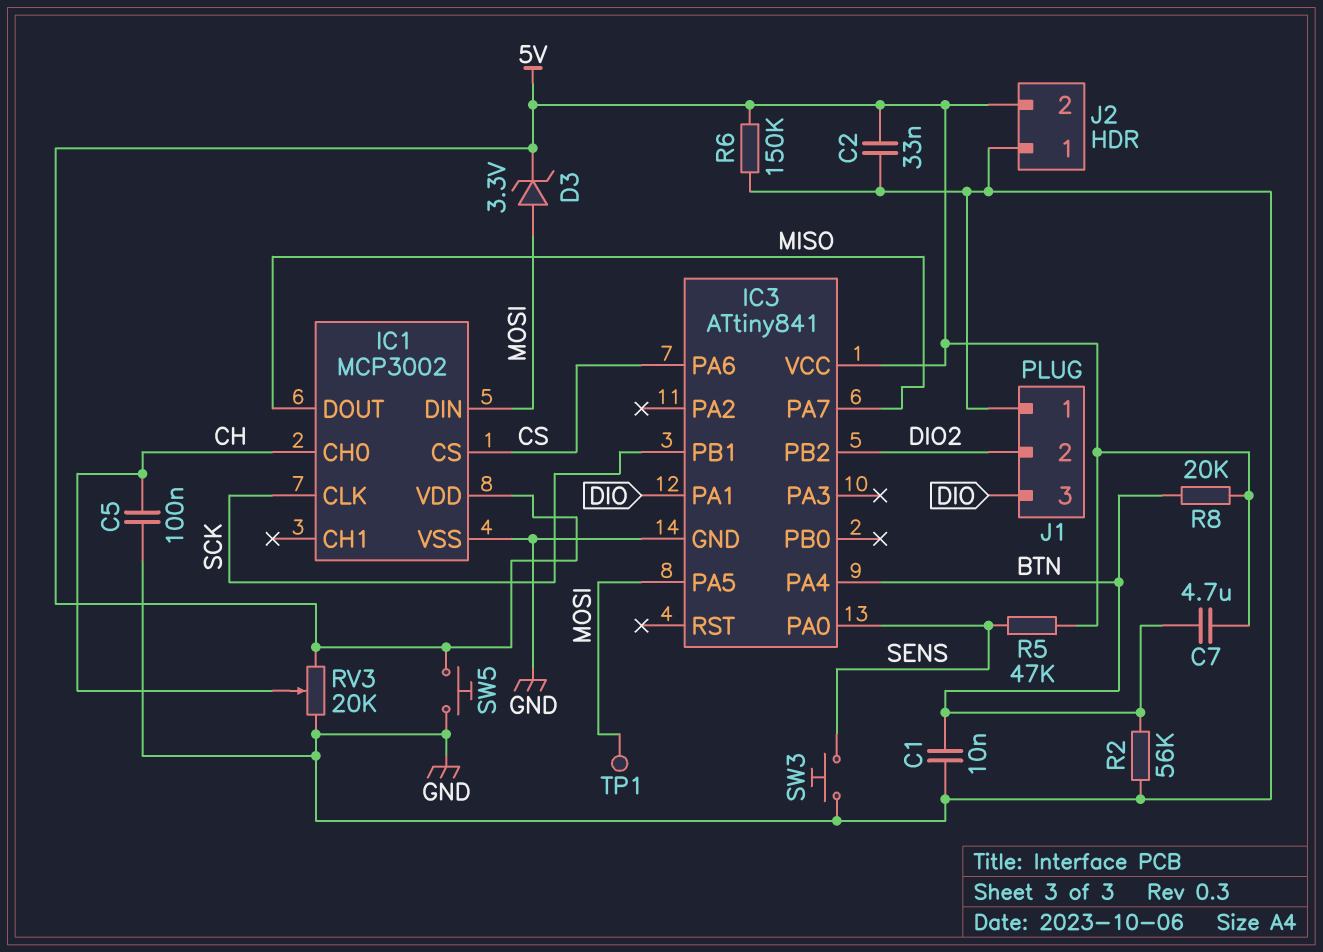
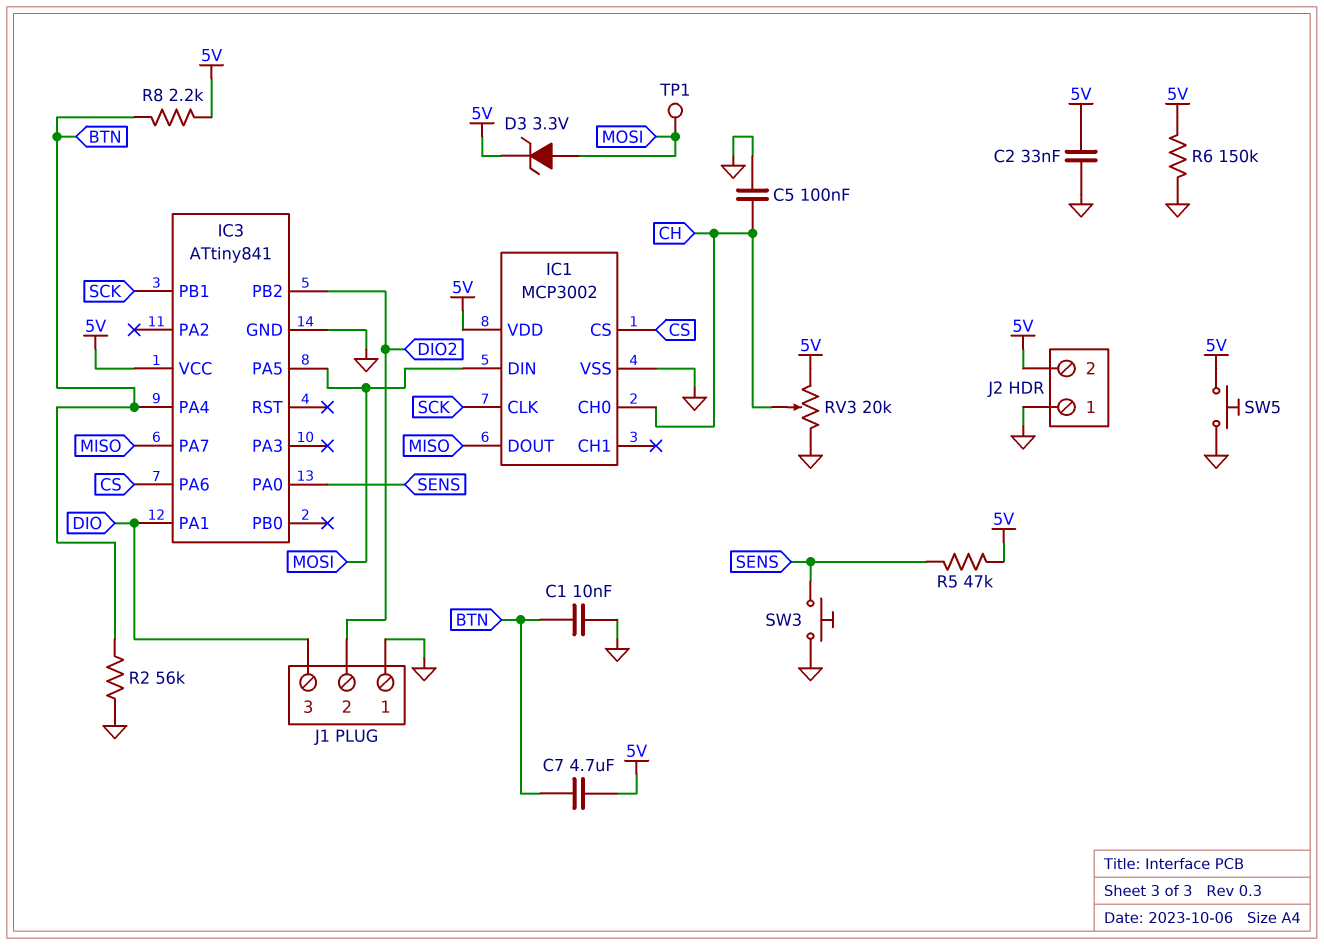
R8: 20k (5V, BTN) -> 2.2k (5V, BTN)

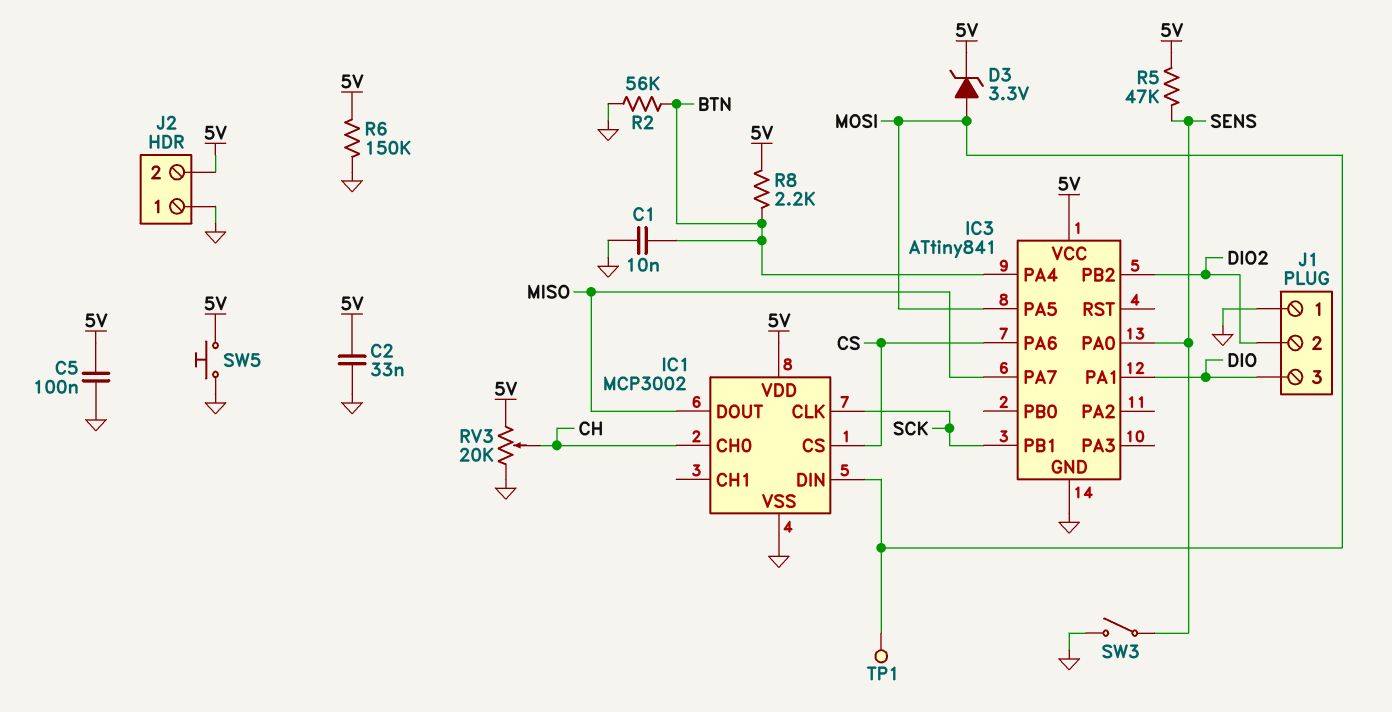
C5: 100nF (CH, GND) -> 100nF (5V, GND)
C7: 4.7uF (5V, BTN) -> none
SW3: button (GND, SENS) -> switch (GND, SENS)

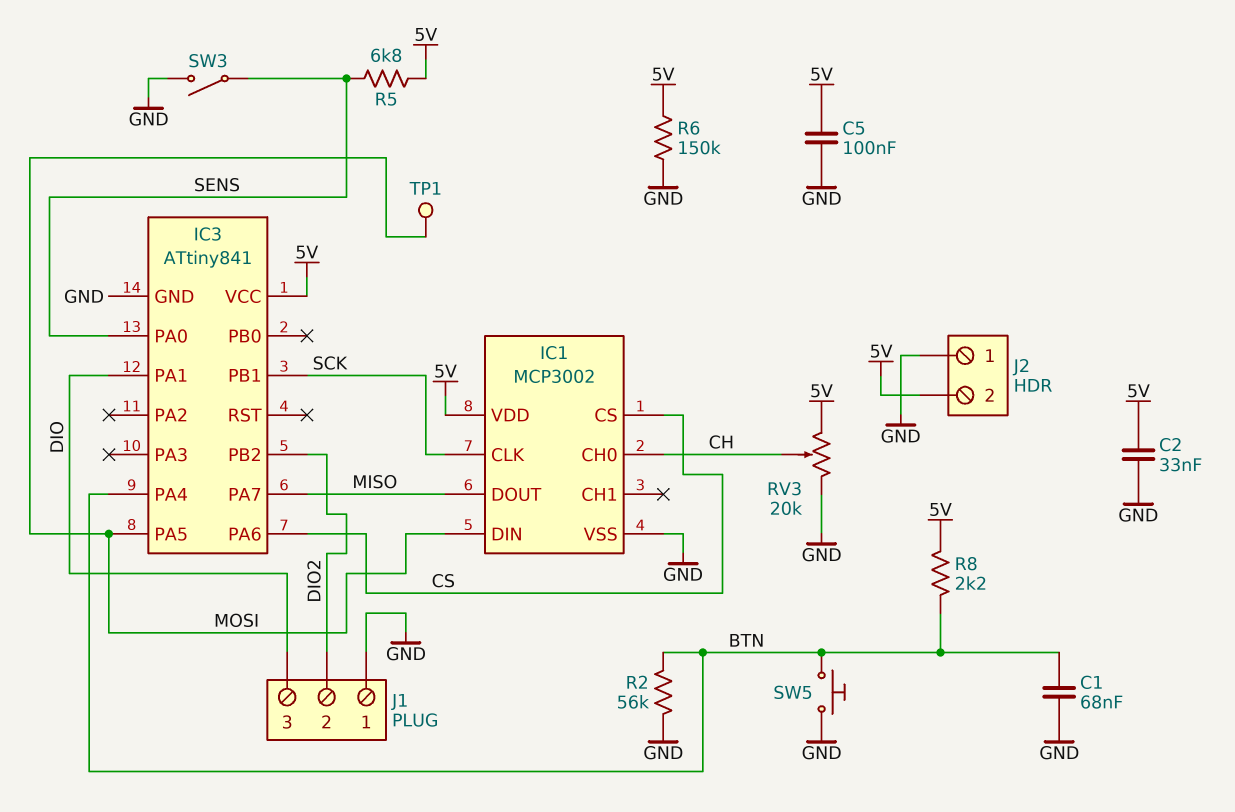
C1: 10nF (BTN, GND) -> 68nF (BTN, GND)
D3: zener 3.3V (A MOSI, K 5V) -> none
R5: 47k (5V, SENS) -> 6.8k (5V, SENS)
SW5: button (5V, GND) -> button (BTN, GND)

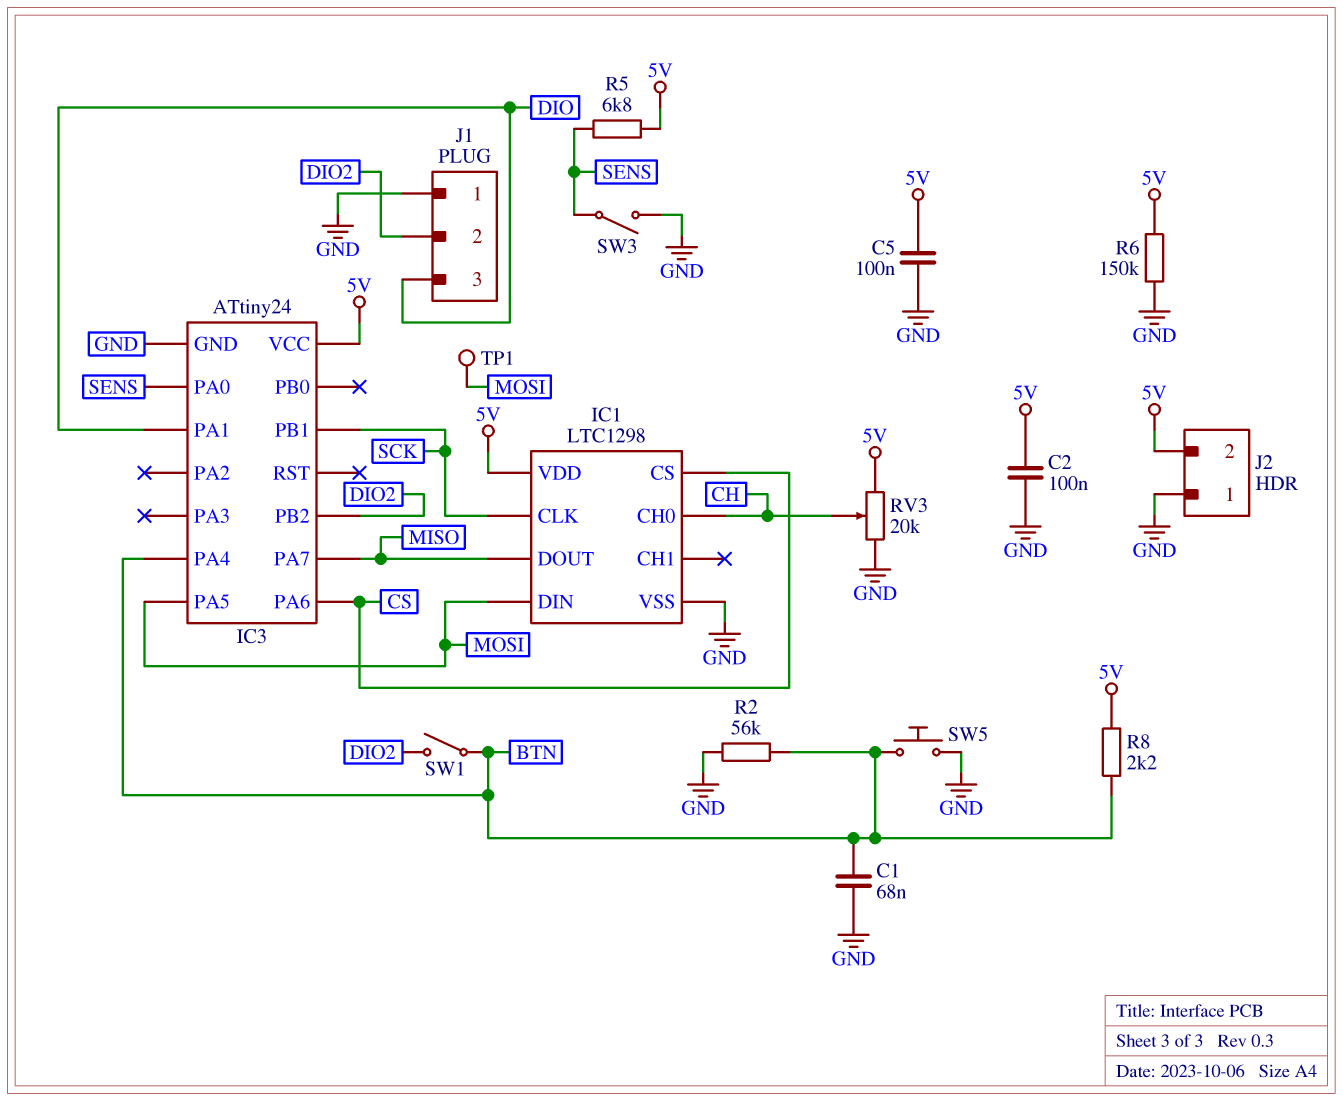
C2: 33nF (5V, GND) -> 100nF (5V, GND)
IC1: MCP3002 -> LTC1298
IC3: ATtiny841 -> ATtiny24
SW1: none -> switch (BTN, DIO2)

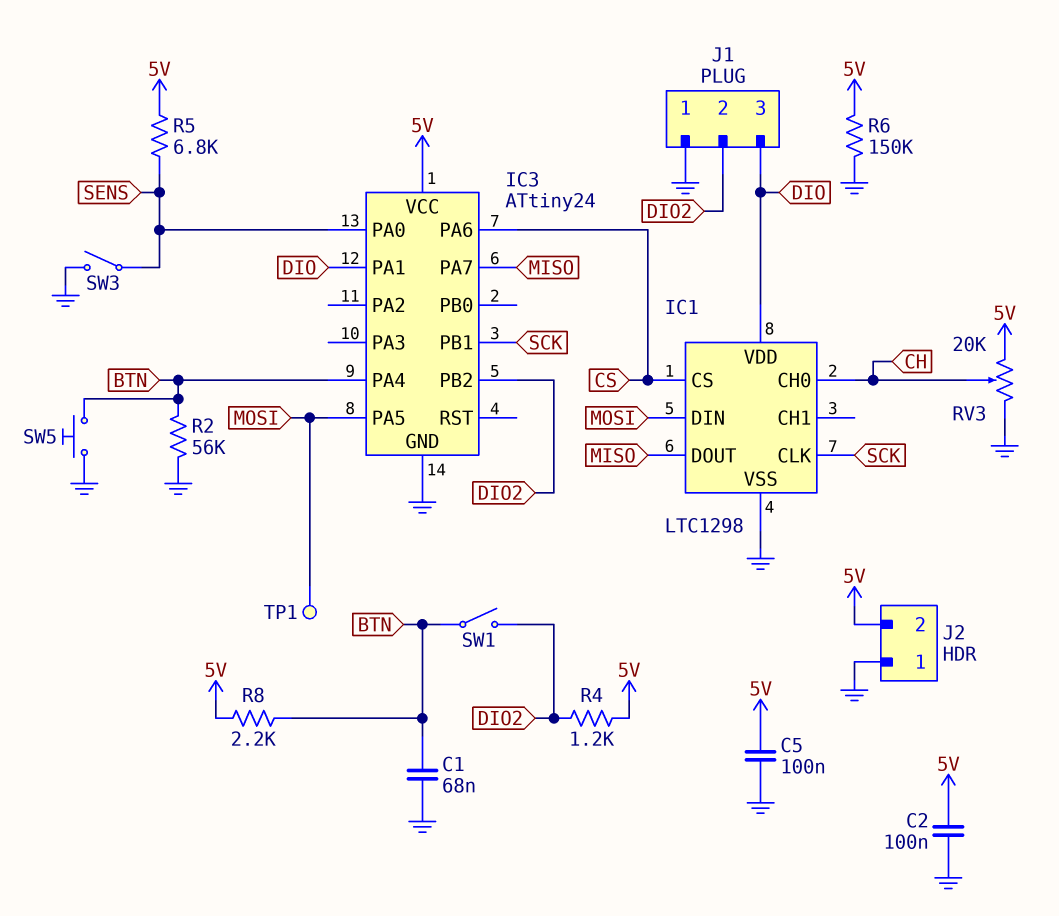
IC1 pin VDD: 5V -> DIO
R4: none -> 1.2k (5V, DIO2)

